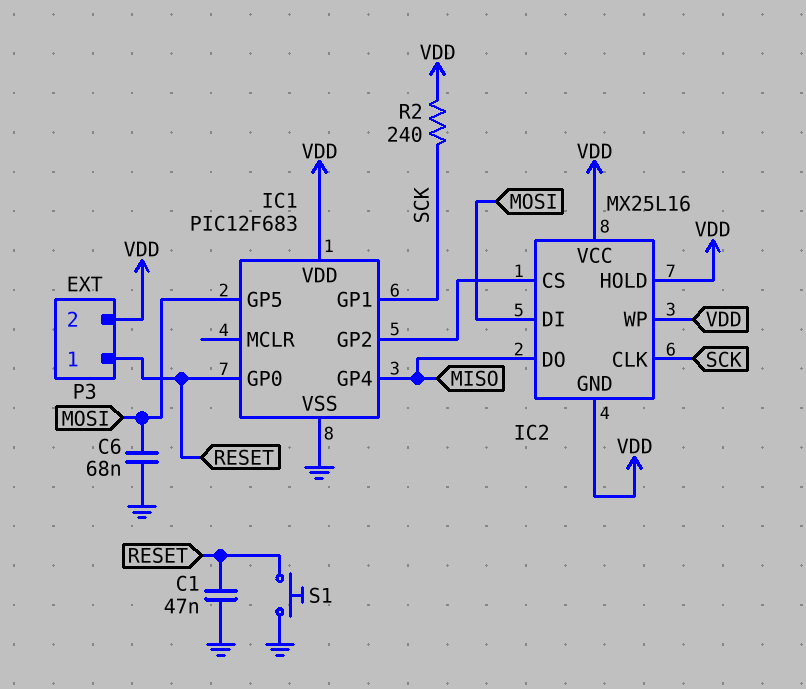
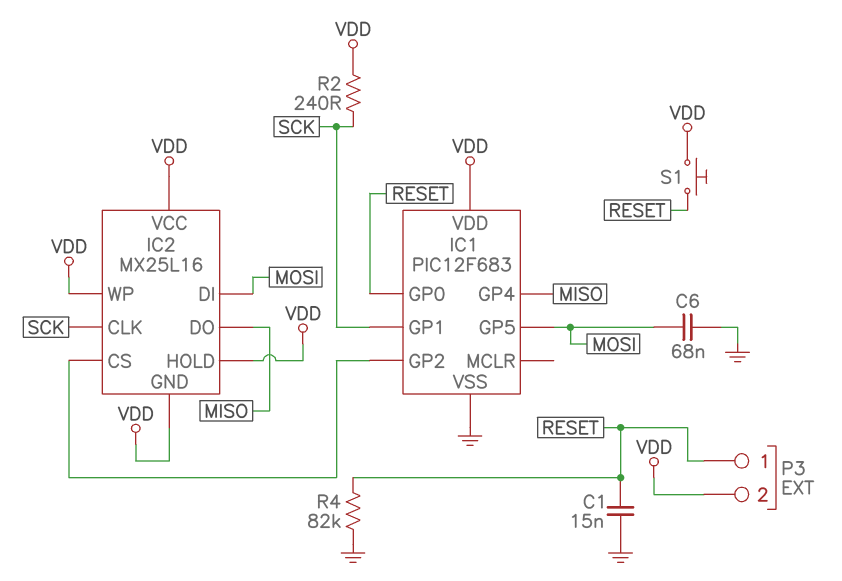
C1: 47nF (GND, RESET) -> 15nF (GND, RESET)
R4: none -> 82k (GND, RESET)
S1: button (GND, RESET) -> button (RESET, VDD)

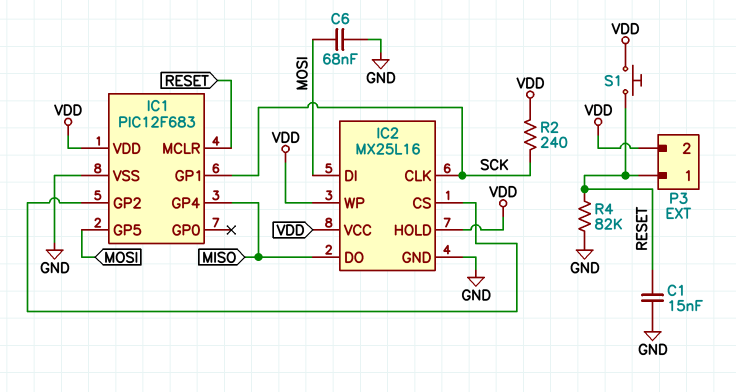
IC1 pin GP0: RESET -> none
IC1 pin MCLR: none -> RESET
IC2 pin GND: VDD -> GND

